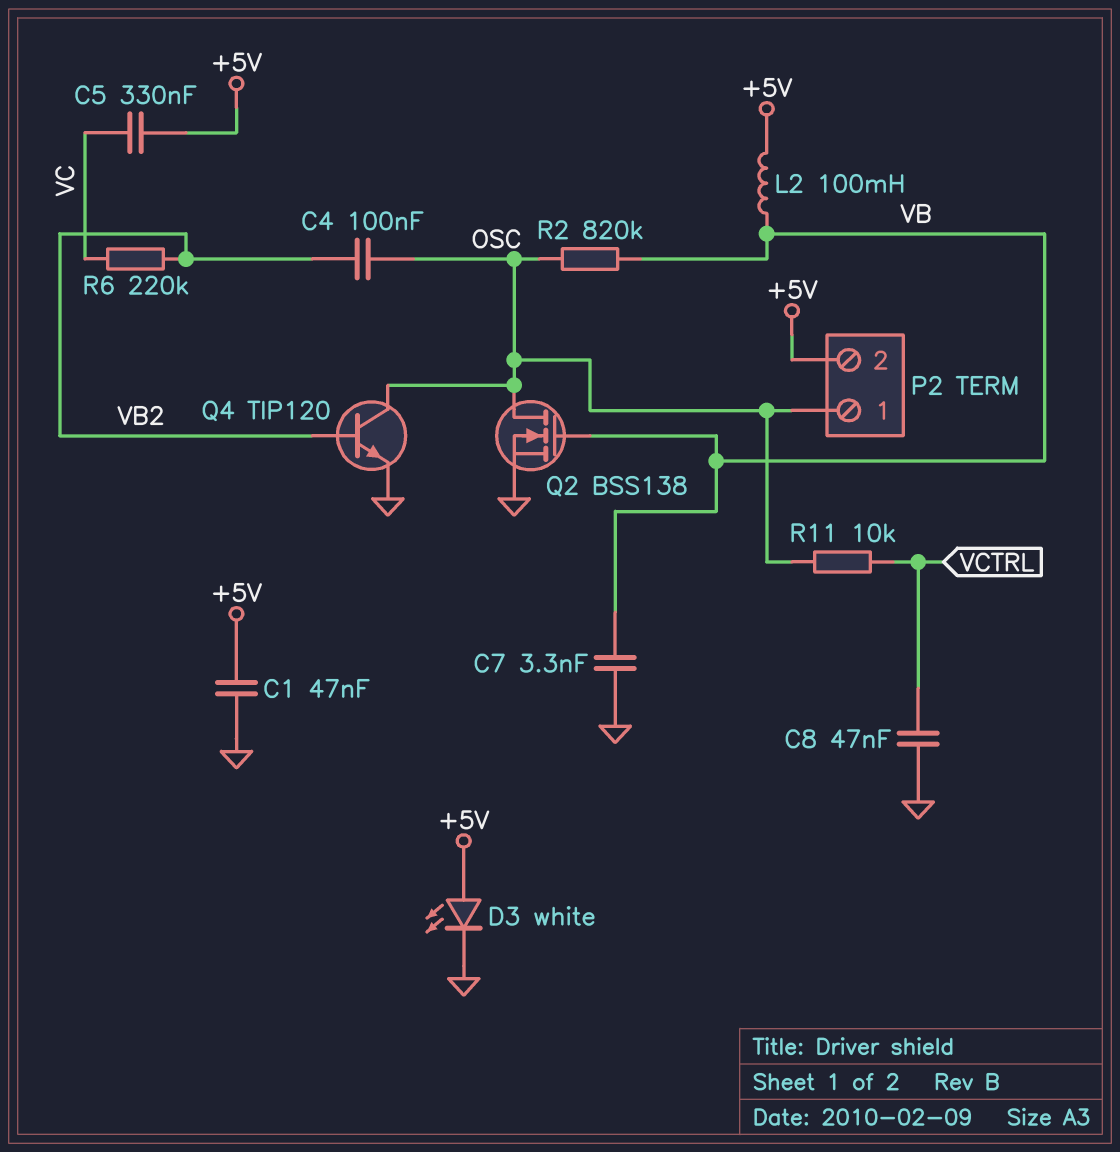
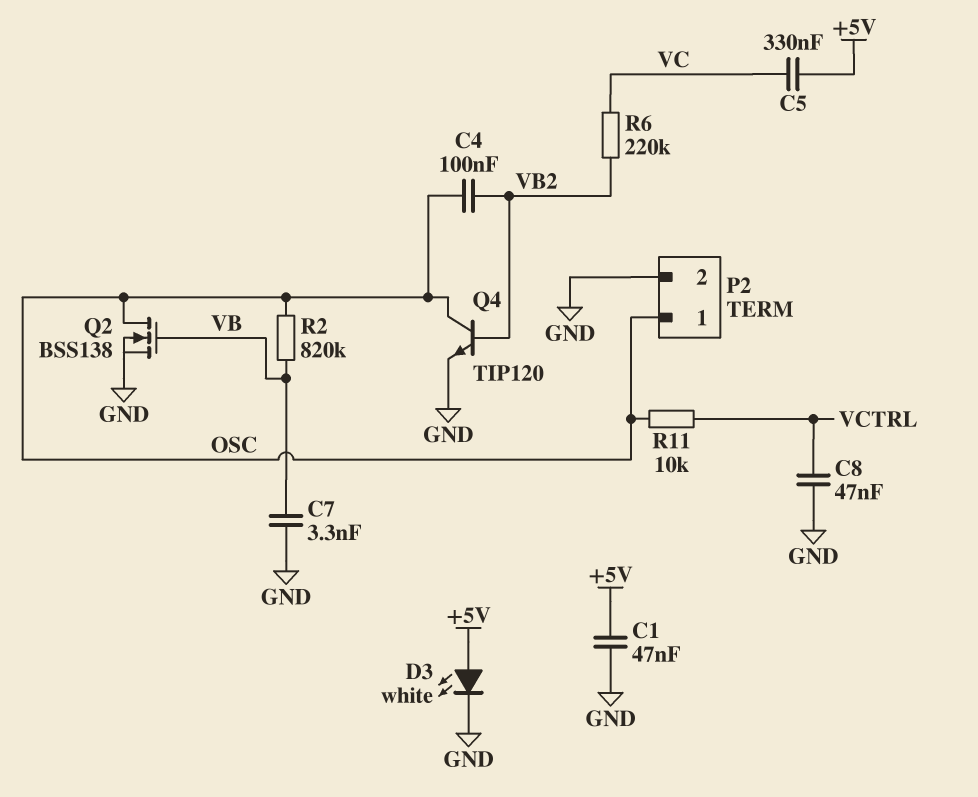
L2: 100mH (+5V, VB) -> none
P2 pin 2: +5V -> GND

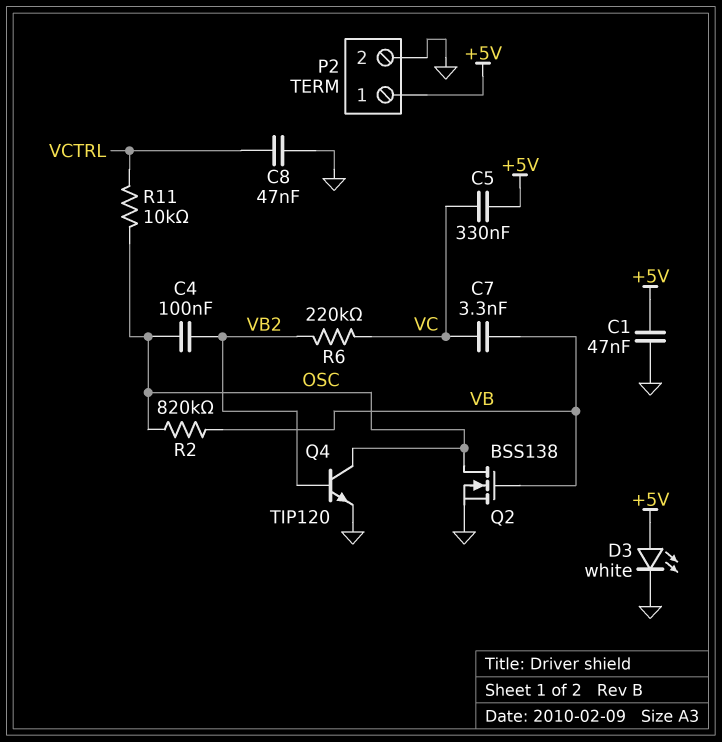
C7: 3.3nF (GND, VB) -> 3.3nF (VB, VC)
P2 pin 1: OSC -> +5V

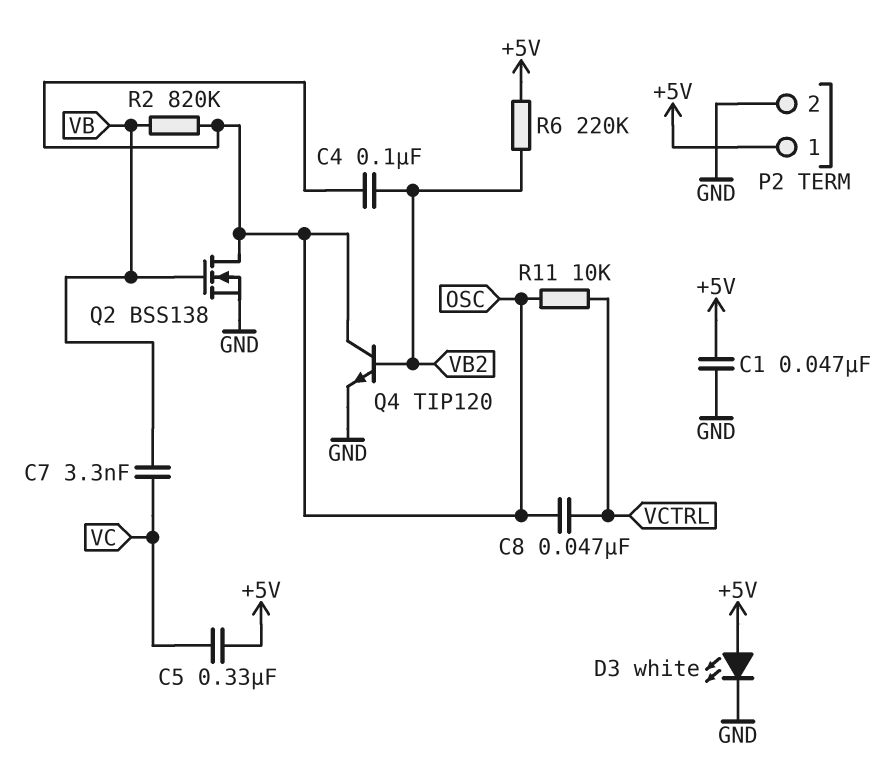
C8: 47nF (GND, VCTRL) -> 47nF (OSC, VCTRL)
R6: 220k (VB2, VC) -> 220k (+5V, VB2)

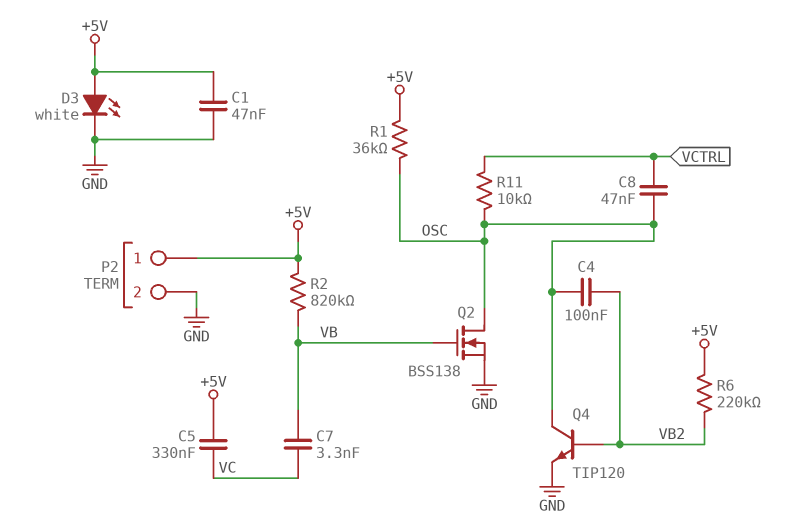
R1: none -> 36k (+5V, OSC)
R2: 820k (OSC, VB) -> 820k (+5V, VB)

